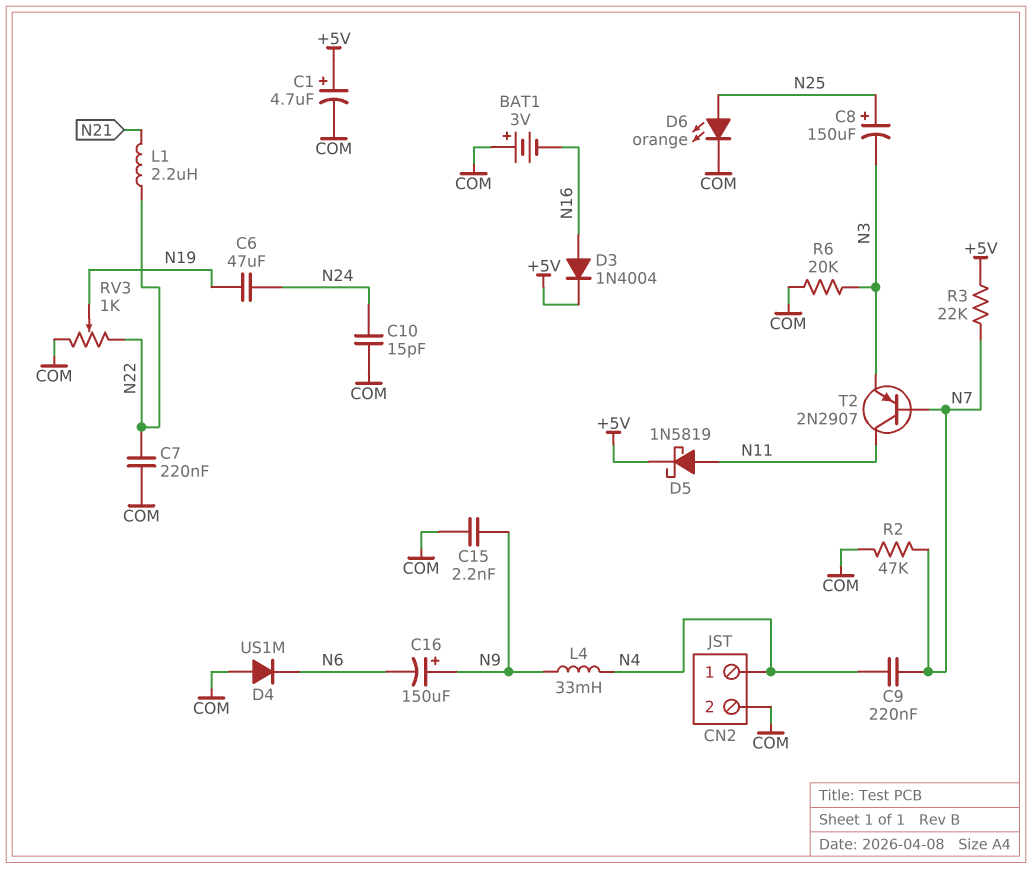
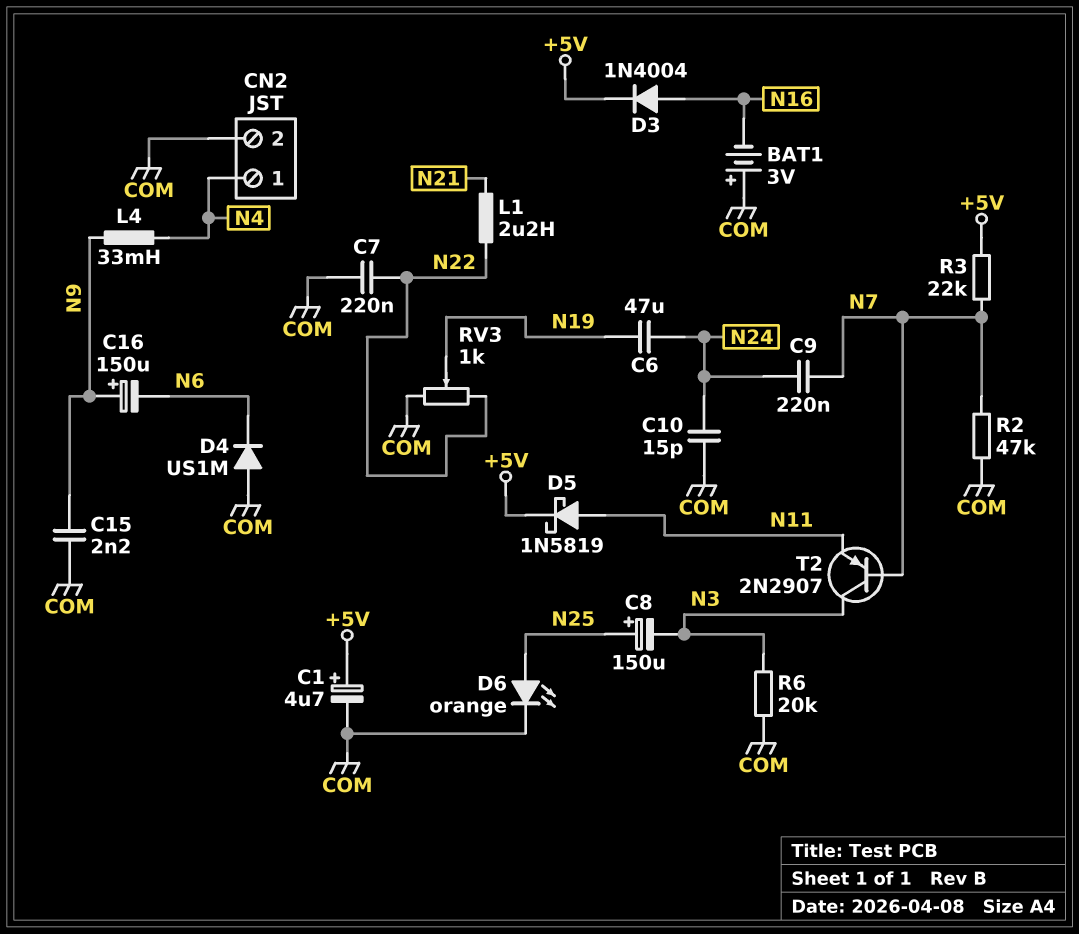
C9: 220nF (N4, N7) -> 220nF (N7, N24)
T2: PNP 2N2907 (B N7, C N11, E N3) -> PNP 2N2907 (B N7, C N3, E N11)

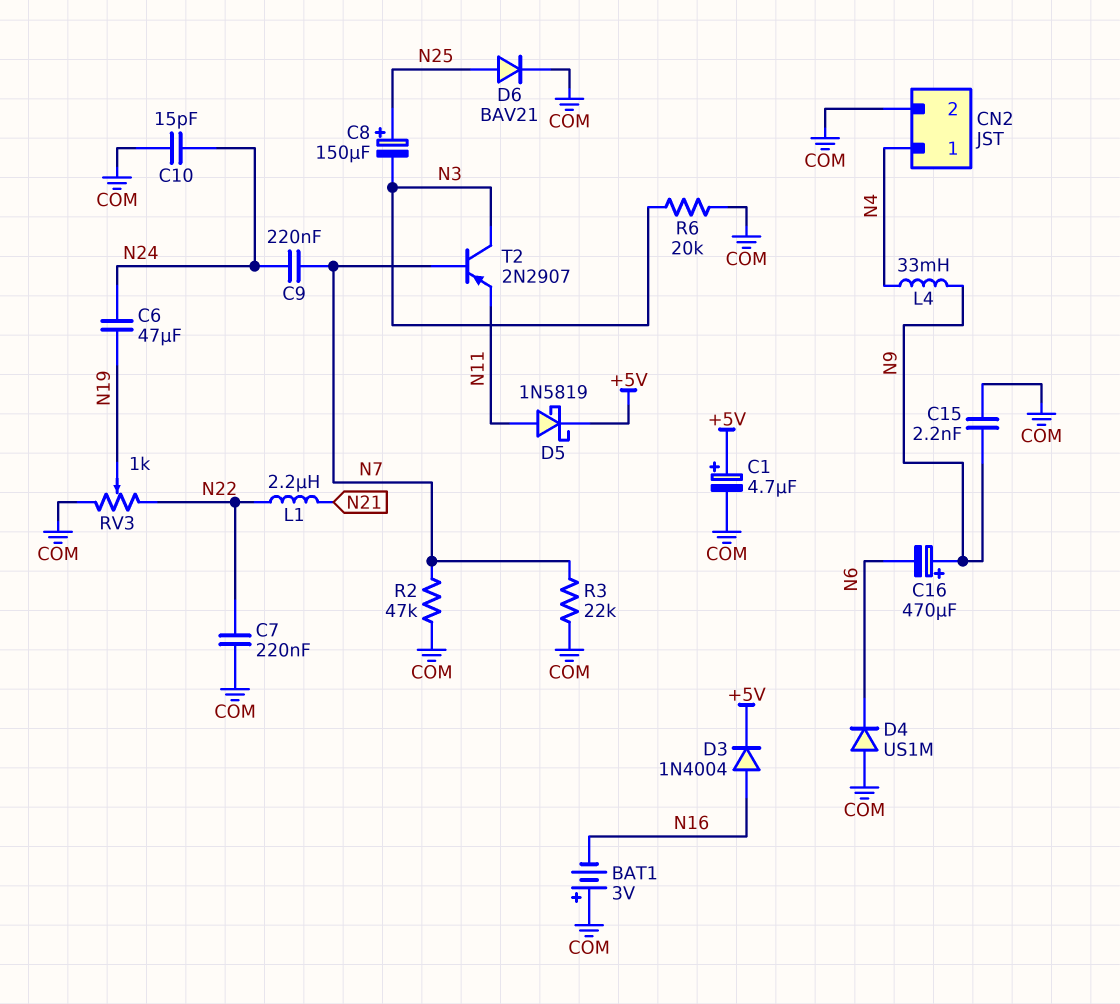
C16: 150uF (plus N9, minus N6) -> 470uF (plus N9, minus N6)
D6: LED orange (A N25, K COM) -> diode BAV21 (A N25, K COM)
R3: 22k (+5V, N7) -> 22k (COM, N7)

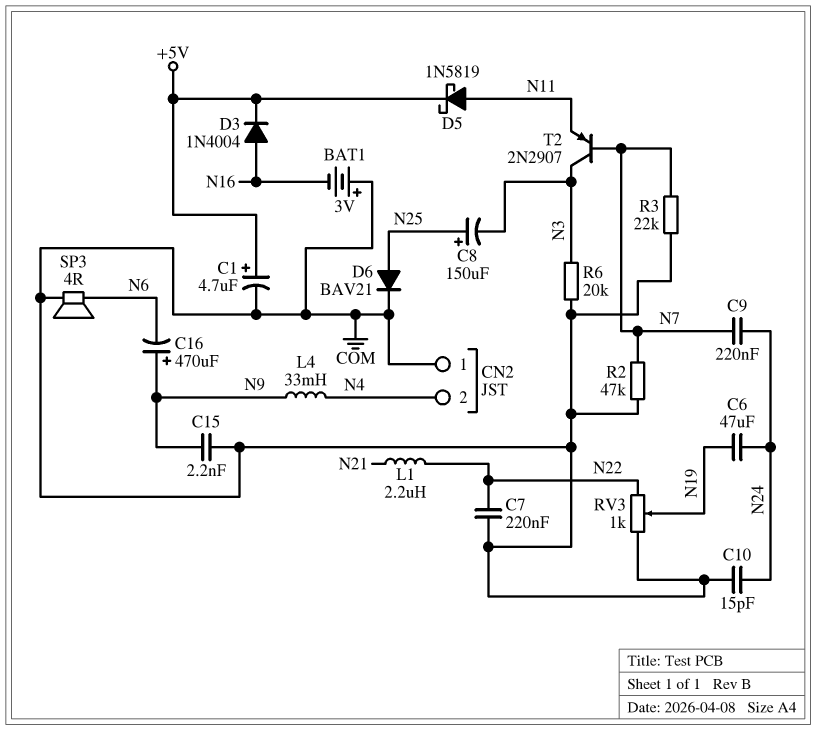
CN2 pin 1: N4 -> COM
CN2 pin 2: COM -> N4
D4: diode US1M (A COM, K N6) -> none
SP3: none -> speaker 4R (COM, N6)

